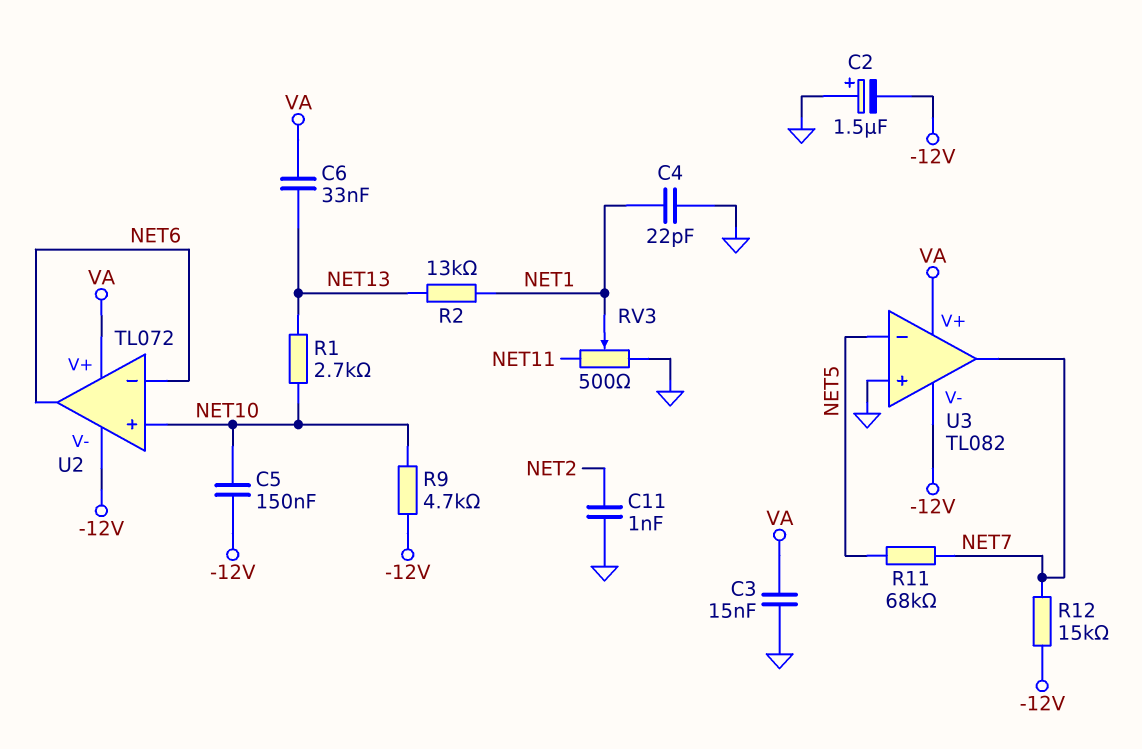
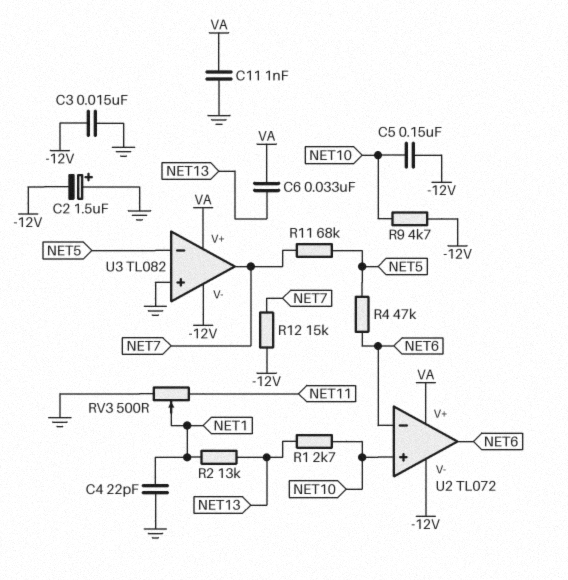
C3: 15nF (GND, VA) -> 15nF (-12V, GND)
C11: 1nF (GND, NET2) -> 1nF (GND, VA)
R4: none -> 47k (NET5, NET6)

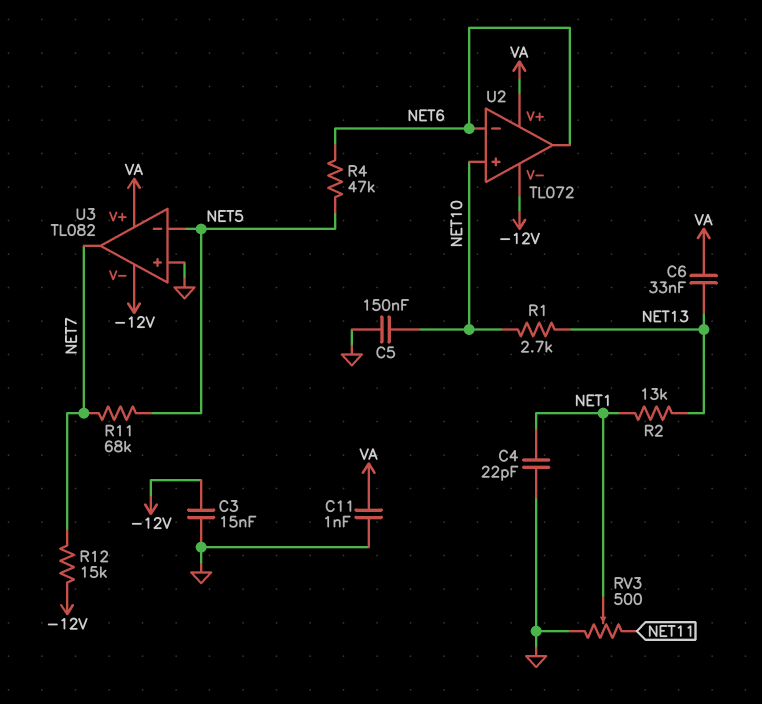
C2: 1.5uF (plus GND, minus -12V) -> none
C5: 150nF (-12V, NET10) -> 150nF (GND, NET10)
R9: 4.7k (-12V, NET10) -> none

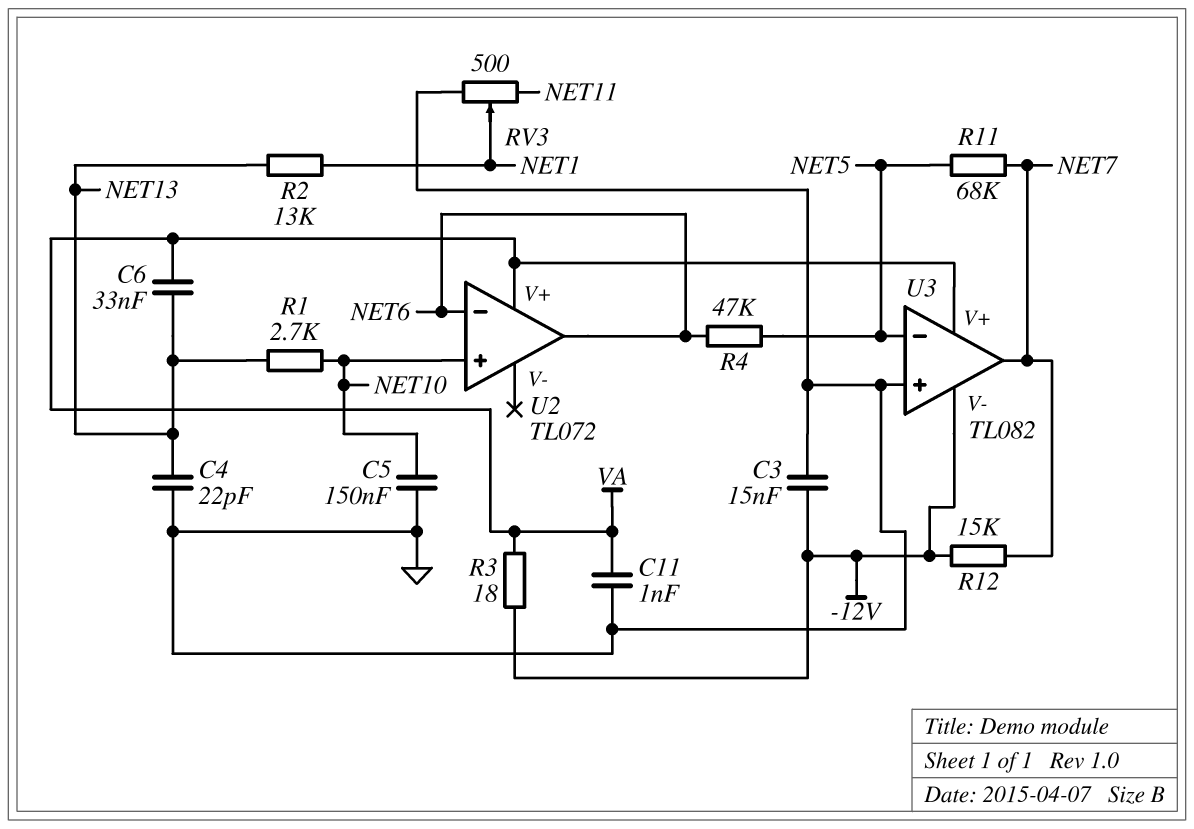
C4: 22pF (GND, NET1) -> 22pF (GND, NET13)
R3: none -> 18 (-12V, VA)
U2 pin V-: -12V -> none

